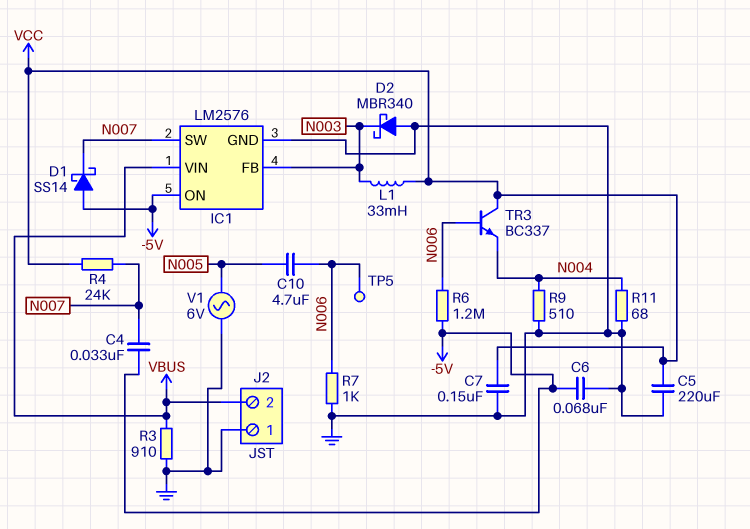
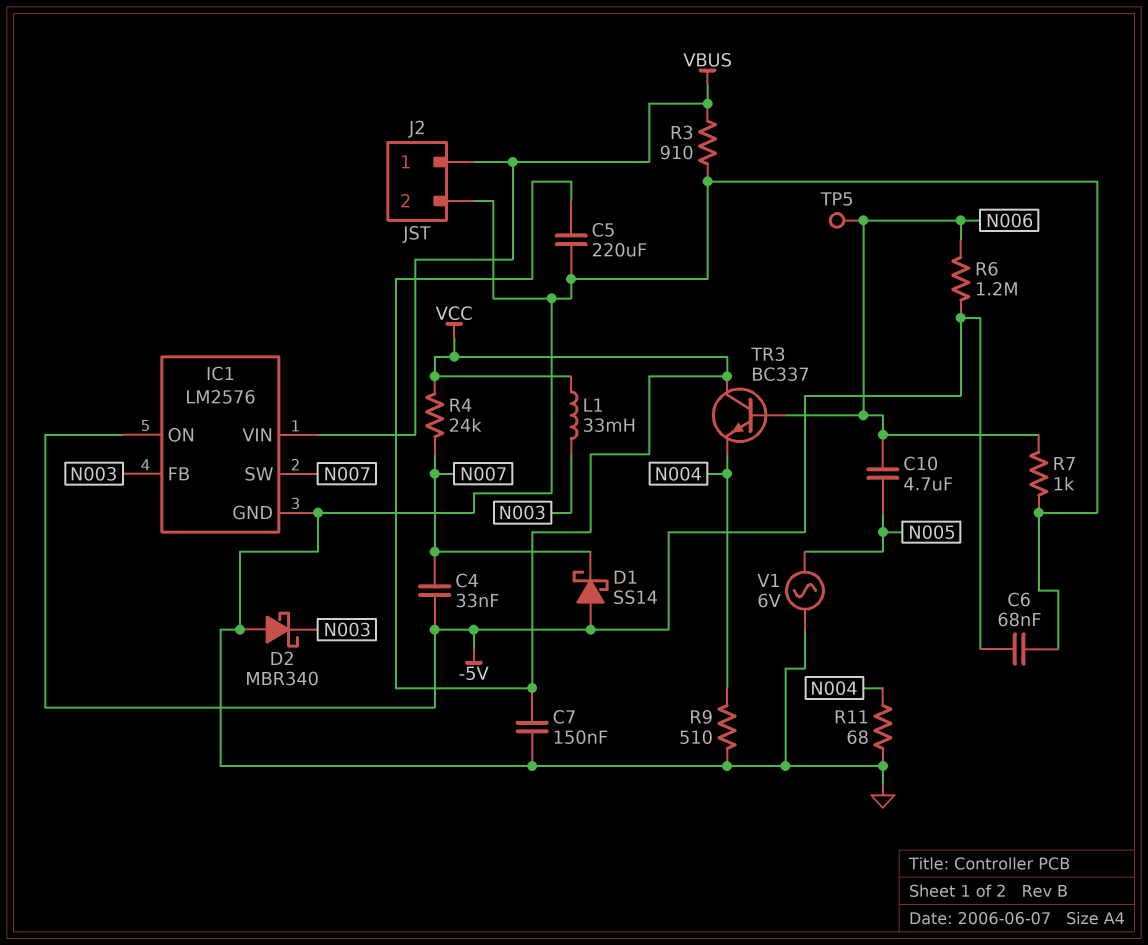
J2 pin 1: GND -> VBUS
J2 pin 2: VBUS -> GND

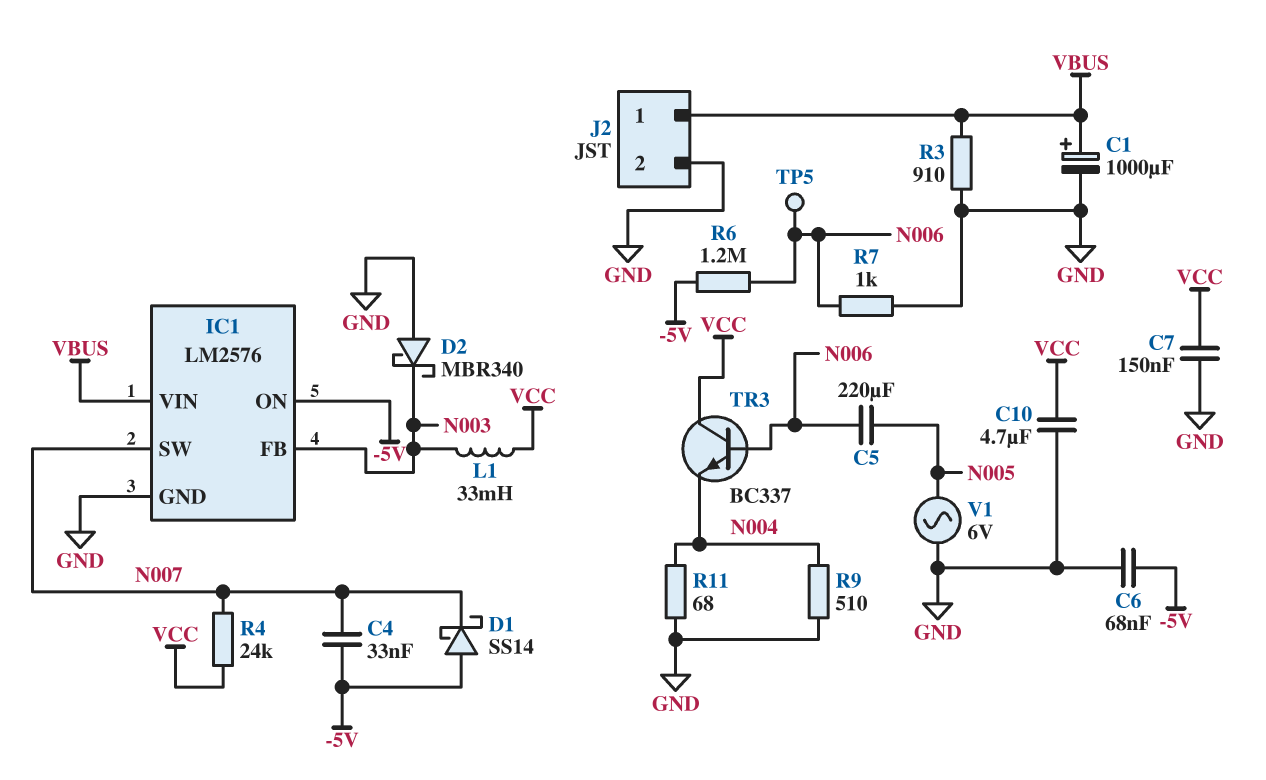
C1: none -> 1000uF (plus VBUS, minus GND)
C5: 220uF (GND, VCC) -> 220uF (N005, N006)
C10: 4.7uF (N005, N006) -> 4.7uF (GND, VCC)

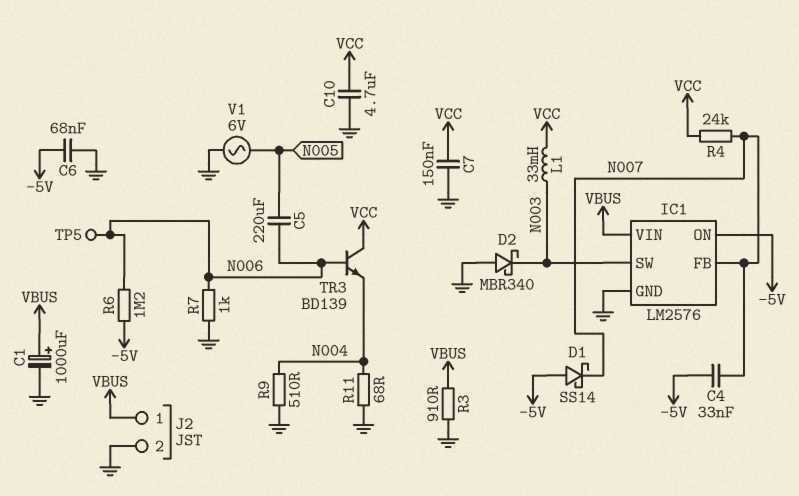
IC1 pin FB: N003 -> N007
IC1 pin SW: N007 -> N003
TR3: NPN BC337 (B N006, C VCC, E N004) -> NPN BD139 (B N006, C VCC, E N004)

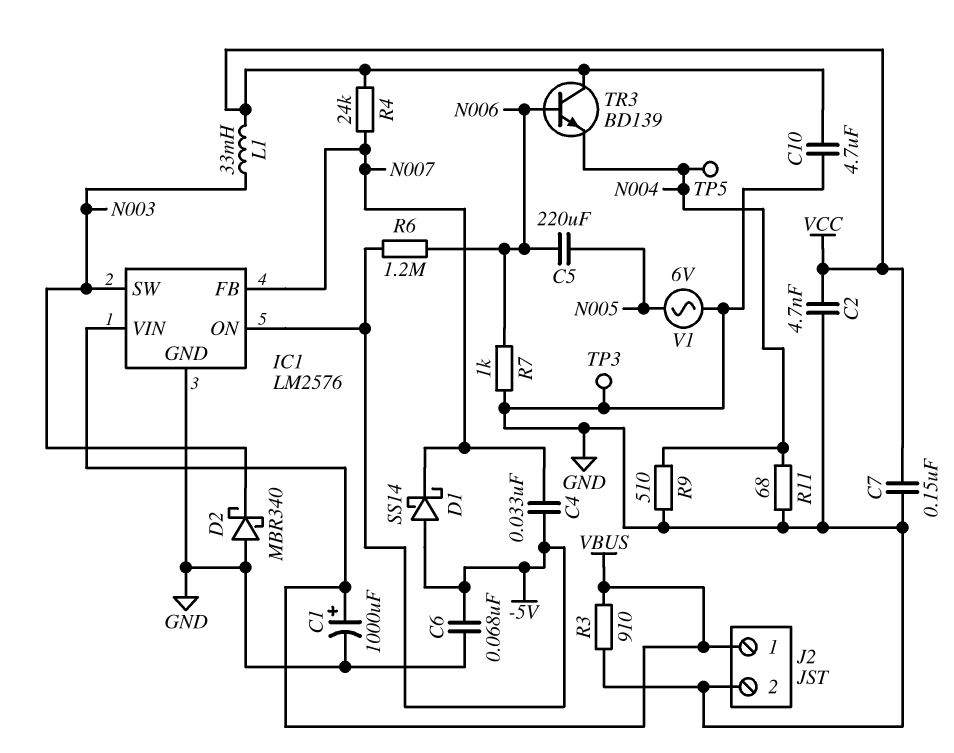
C2: none -> 4.7nF (GND, VCC)
TP3: none -> test point (GND)
TP5: test point (N006) -> test point (N004)

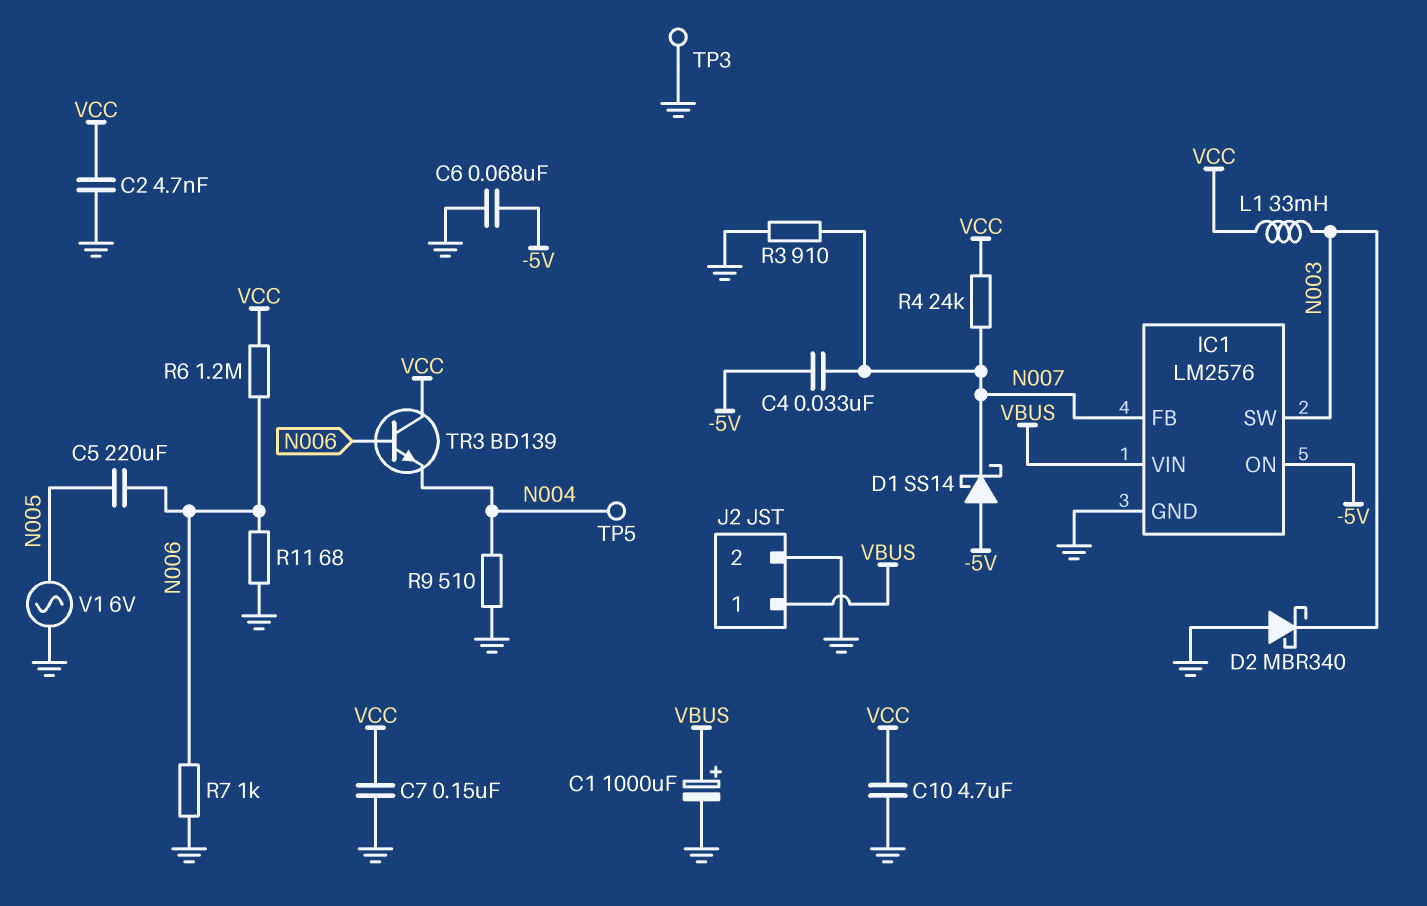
R3: 910 (GND, VBUS) -> 910 (GND, N007)
R6: 1.2M (-5V, N006) -> 1.2M (N006, VCC)
R11: 68 (GND, N004) -> 68 (GND, N006)

